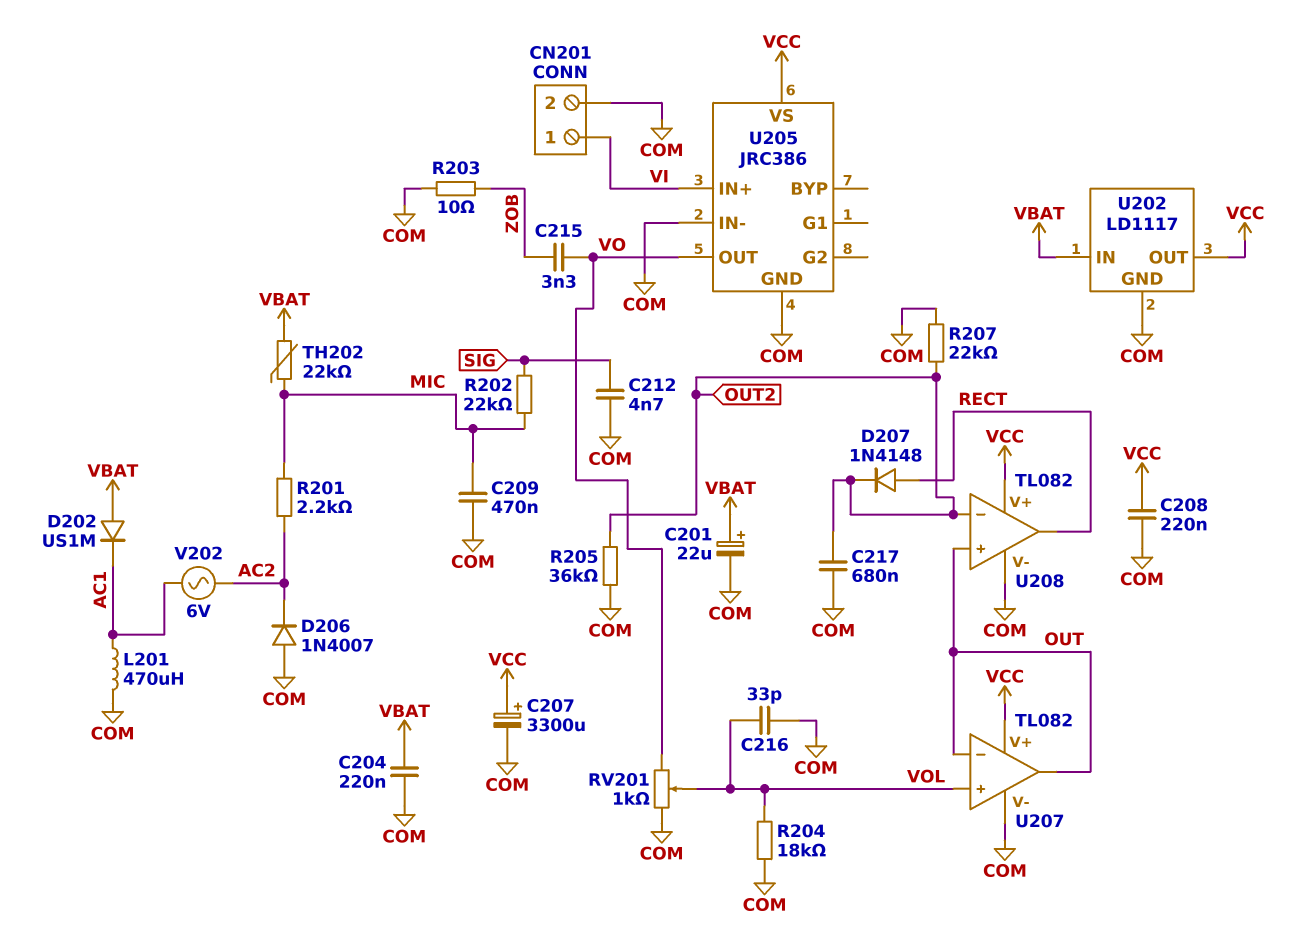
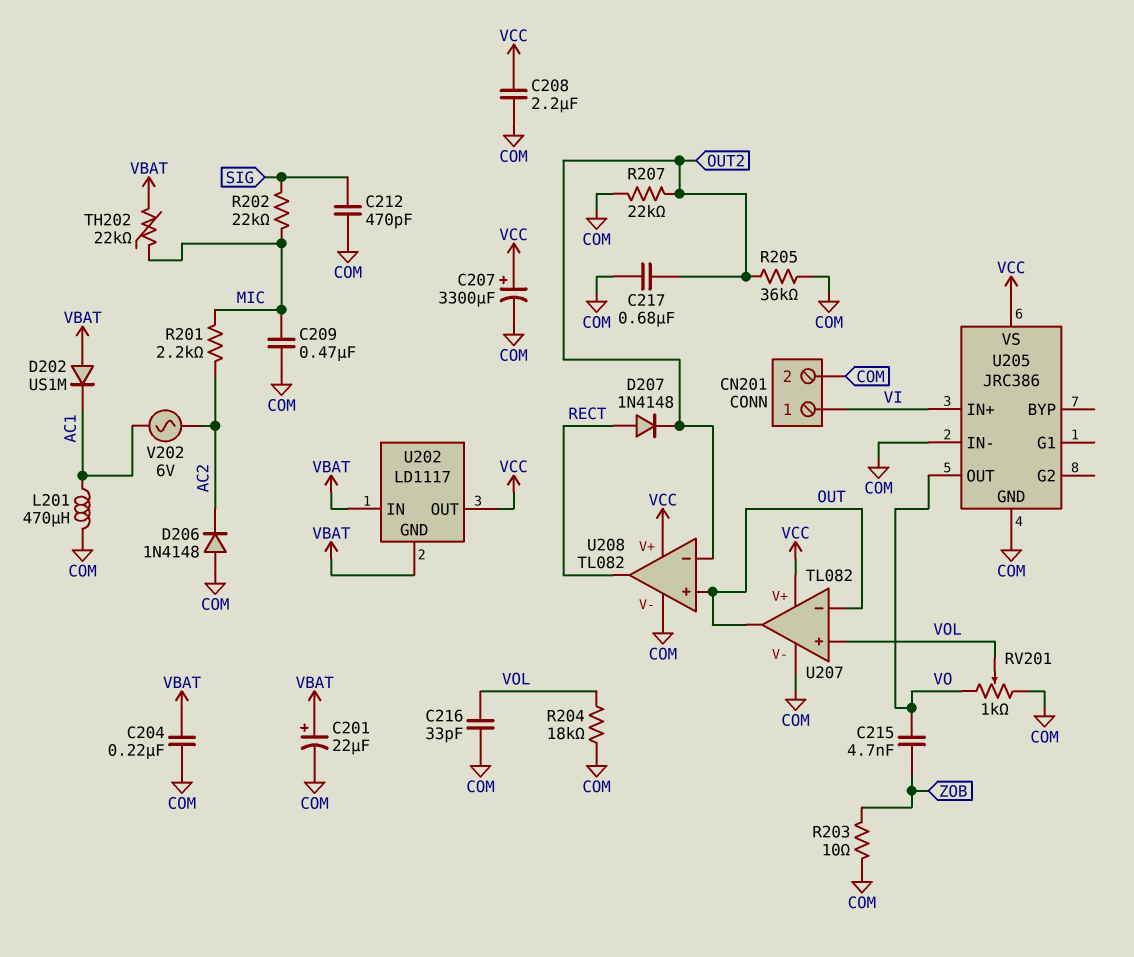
C208: 220nF (COM, VCC) -> 2.2uF (COM, VCC)
C212: 4.7nF (COM, SIG) -> 470pF (COM, SIG)
C215: 3.3nF (VO, ZOB) -> 4.7nF (VO, ZOB)
D206: diode 1N4007 (A COM, K AC2) -> diode 1N4148 (A COM, K AC2)
U202 pin GND: COM -> VBAT

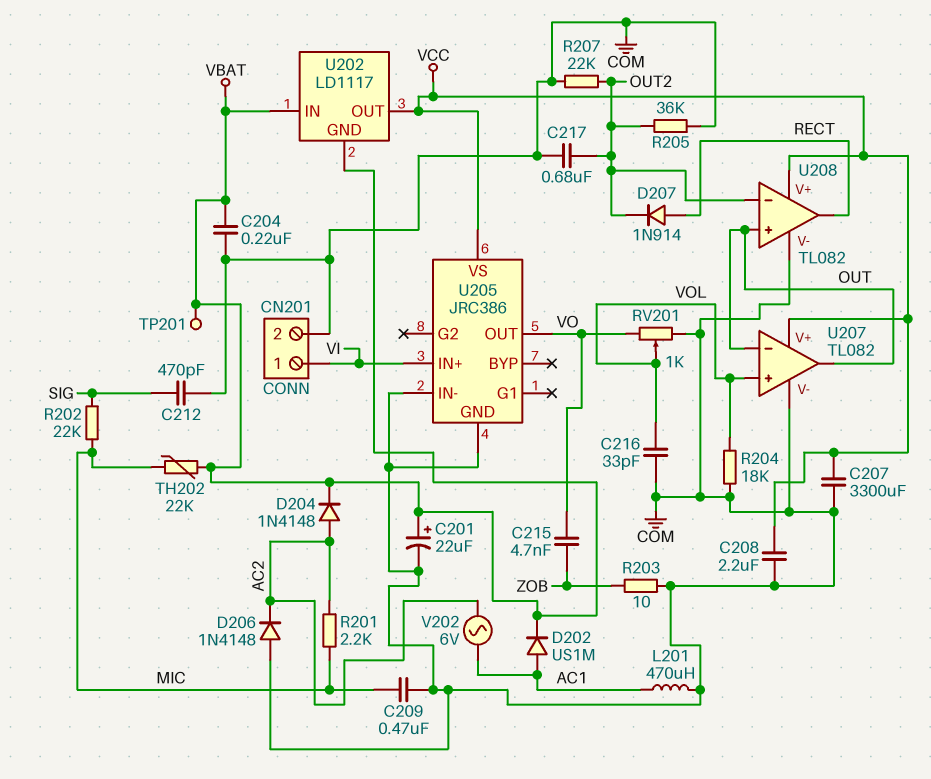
C207: 3300uF (plus VCC, minus COM) -> 3300uF (COM, VCC)
D202: diode US1M (A VBAT, K AC1) -> diode US1M (A AC1, K VBAT)
D204: none -> diode 1N4148 (A AC2, K VBAT)
D207: diode 1N4148 (A RECT, K OUT2) -> diode 1N914 (A RECT, K OUT2)
TP201: none -> test point (VBAT)

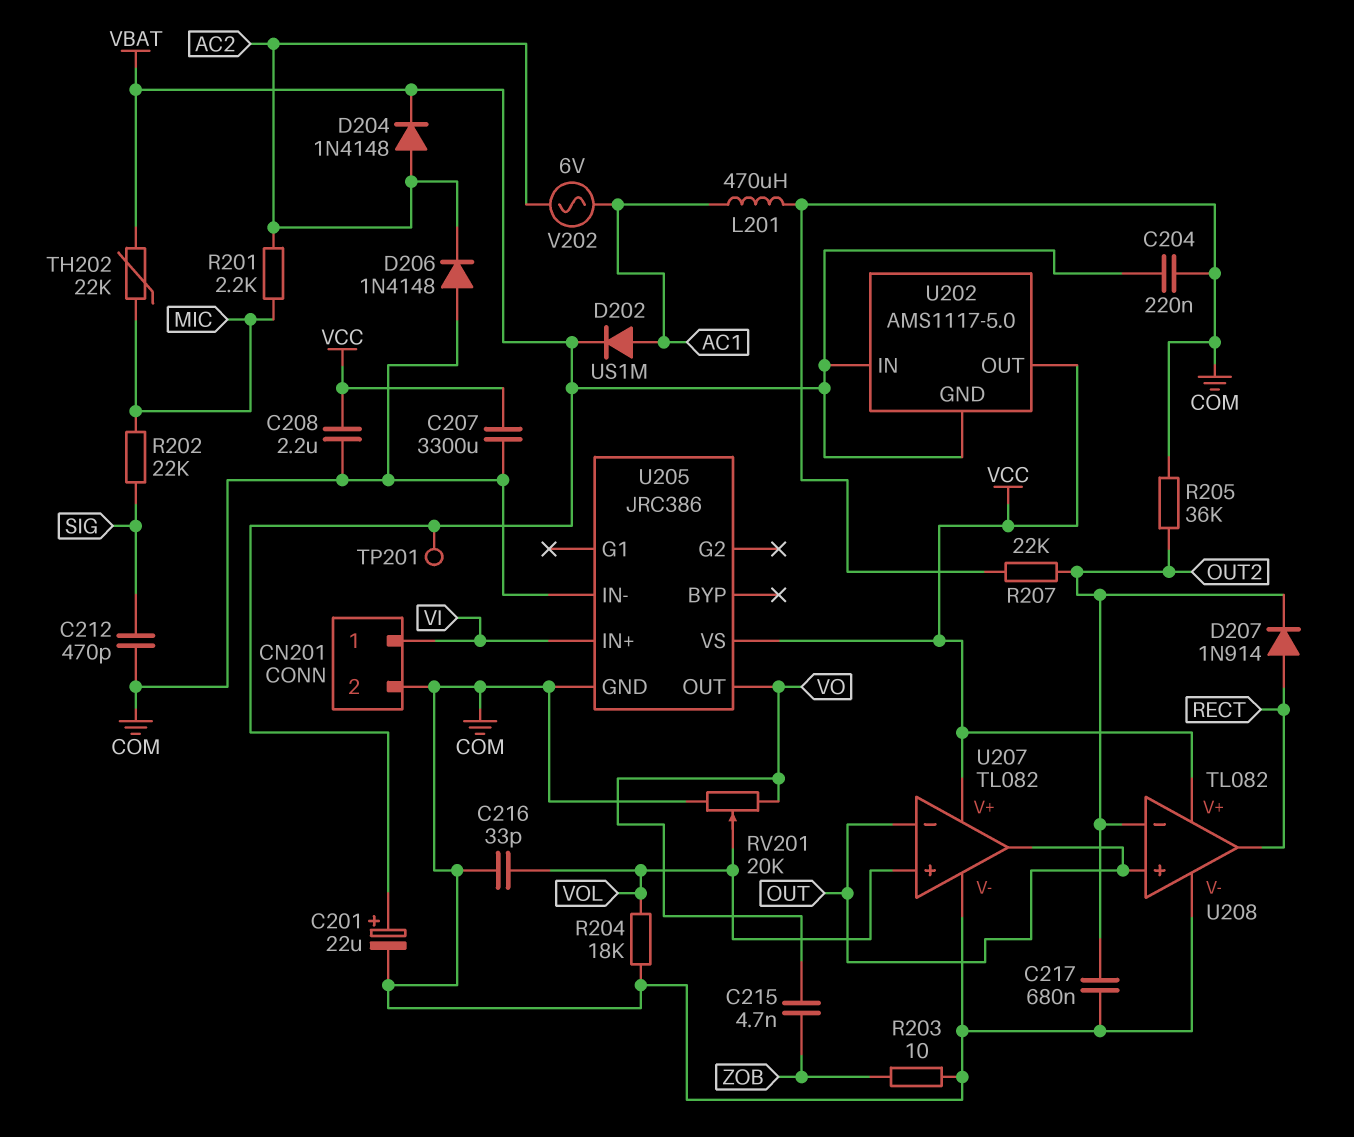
C209: 470nF (COM, MIC) -> none
RV201: 1k (COM, VO, wiper VOL) -> 20k (COM, VO, wiper VOL)
U202: LD1117 -> AMS1117-5.0

